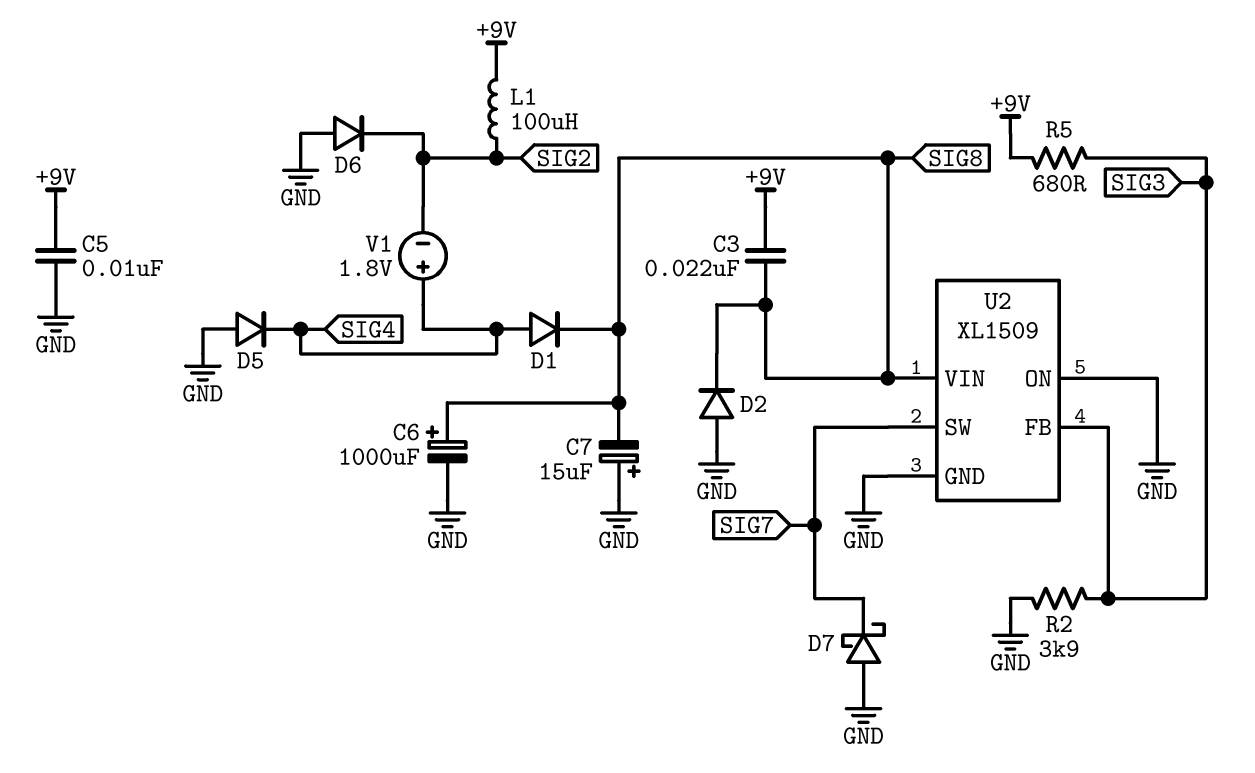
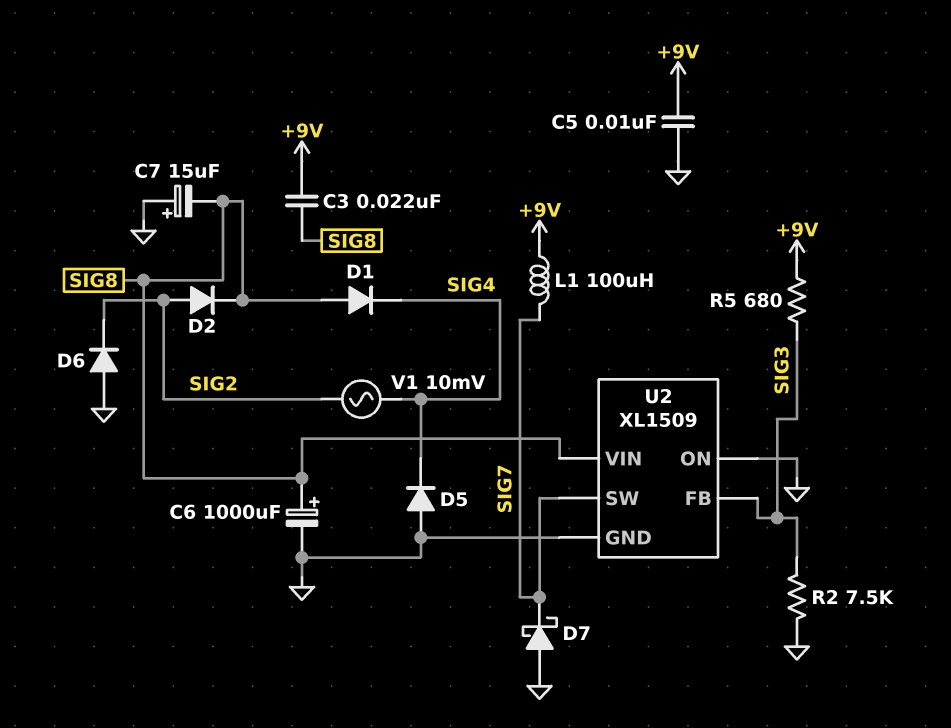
D1: diode (A SIG4, K SIG8) -> diode (A SIG8, K SIG4)
D2: diode (A GND, K SIG8) -> diode (A SIG2, K SIG8)
L1: 100uH (+9V, SIG2) -> 100uH (+9V, SIG7)
R2: 3.9k (GND, SIG3) -> 7.5k (GND, SIG3)
V1: 1.8V (plus SIG4, minus SIG2) -> AC 10mV (SIG2, SIG4)

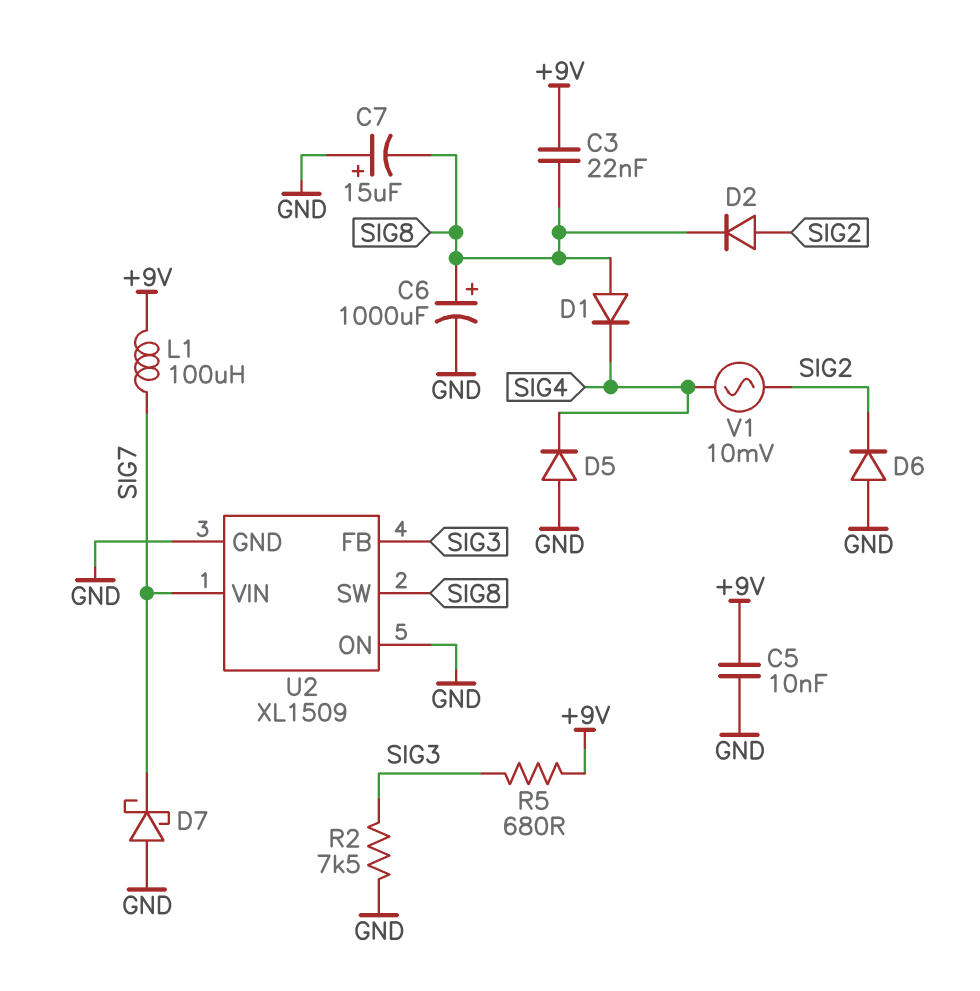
U2 pin SW: SIG7 -> SIG8
U2 pin VIN: SIG8 -> SIG7

